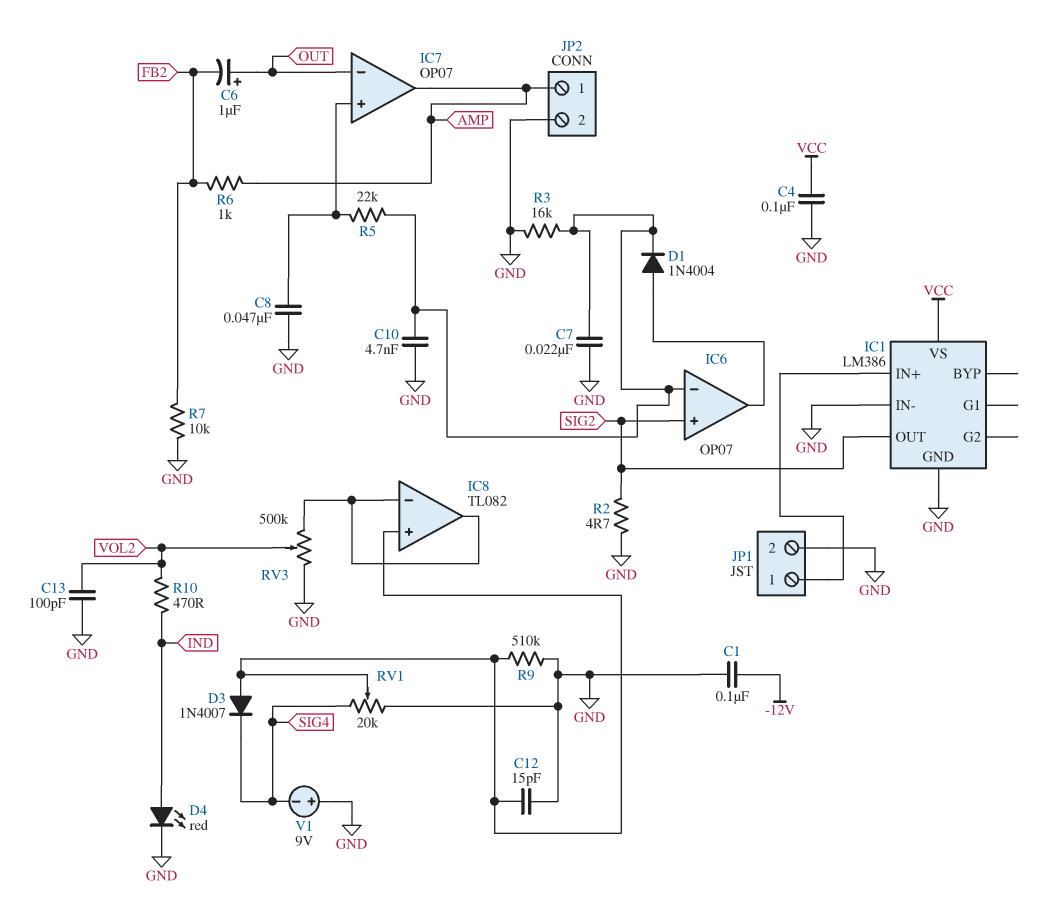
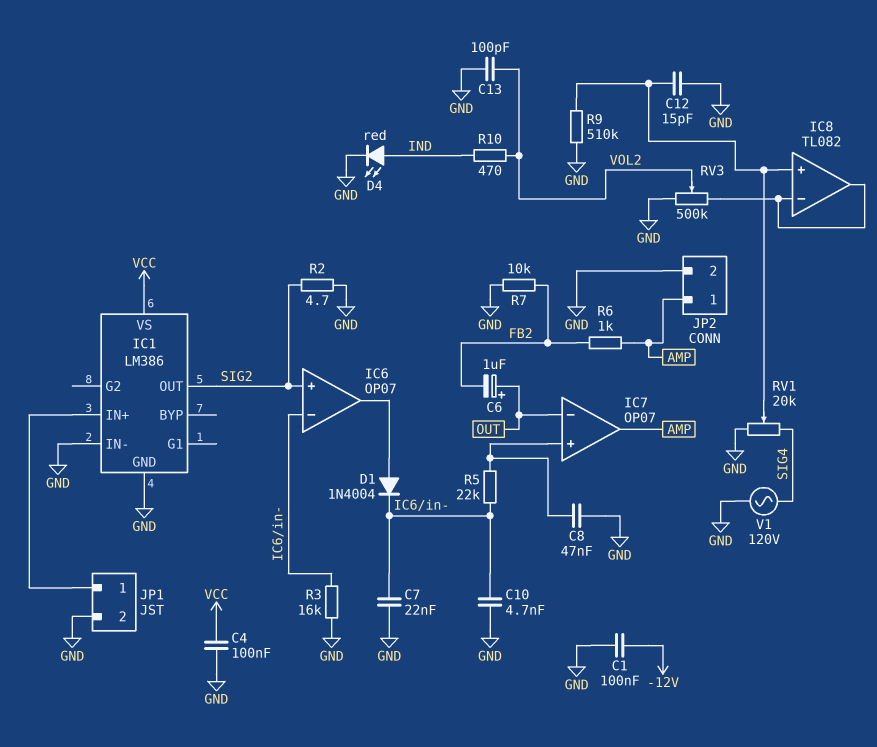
D3: diode 1N4007 (A IC8/in+, K SIG4) -> none
V1: 9V (plus GND, minus SIG4) -> AC 120V (GND, SIG4)

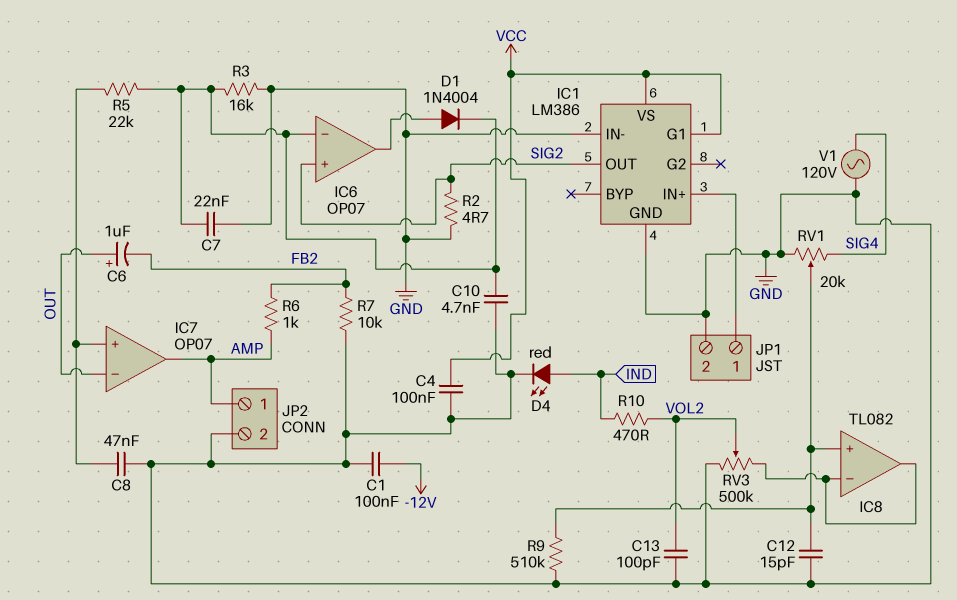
IC1 pin G1: none -> VCC

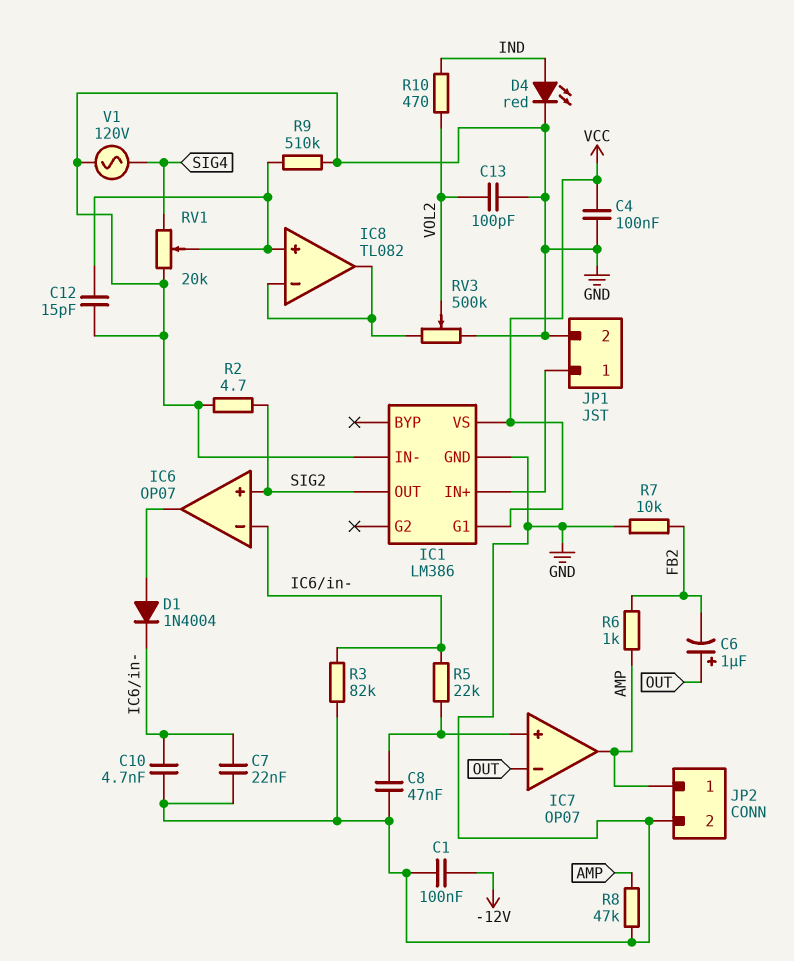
R3: 16k (GND, IC6/in-) -> 82k (GND, IC6/in-)
R8: none -> 47k (AMP, GND)

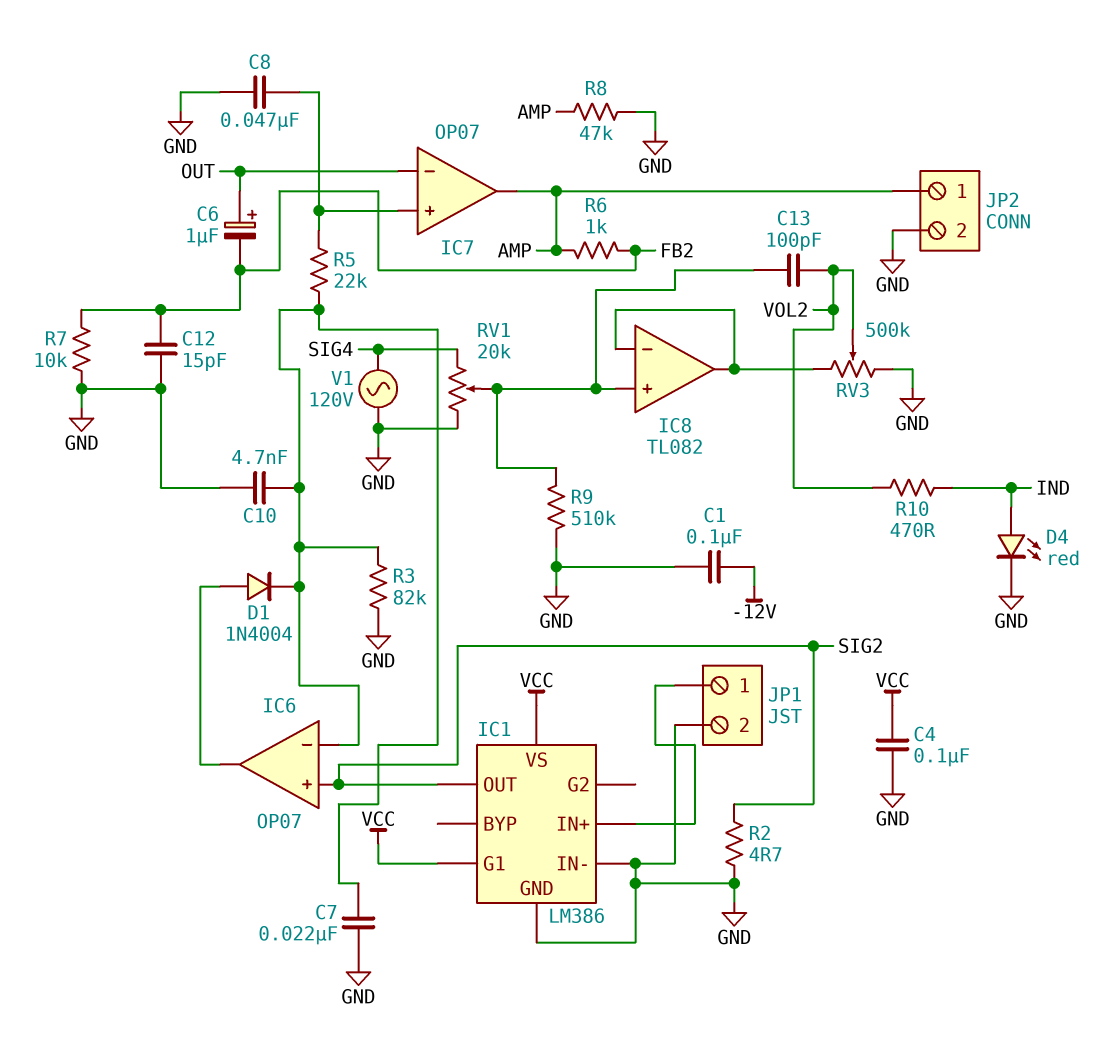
C12: 15pF (GND, IC8/in+) -> 15pF (FB2, GND)
C13: 100pF (GND, VOL2) -> 100pF (IC8/in+, VOL2)

